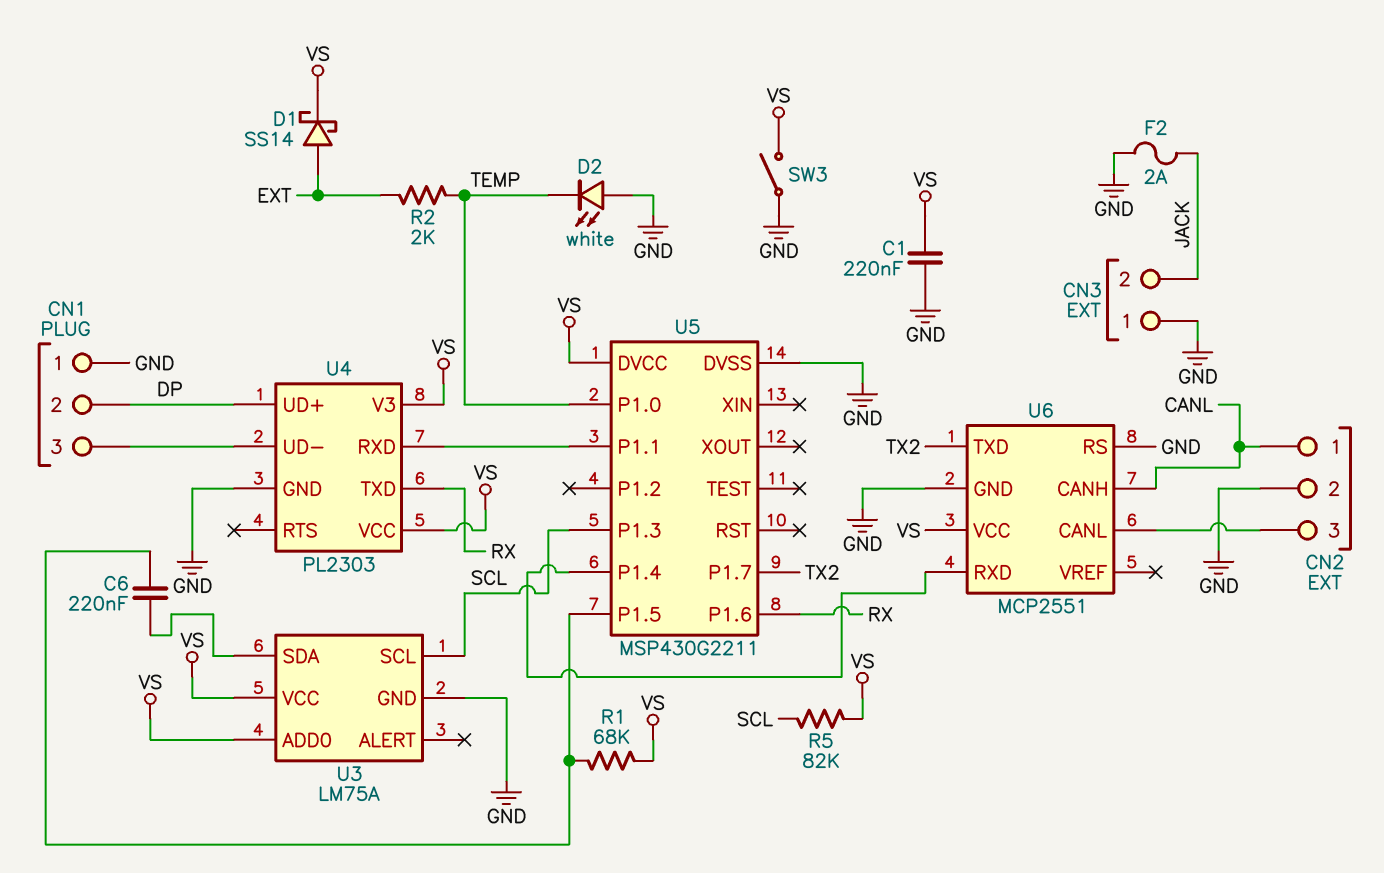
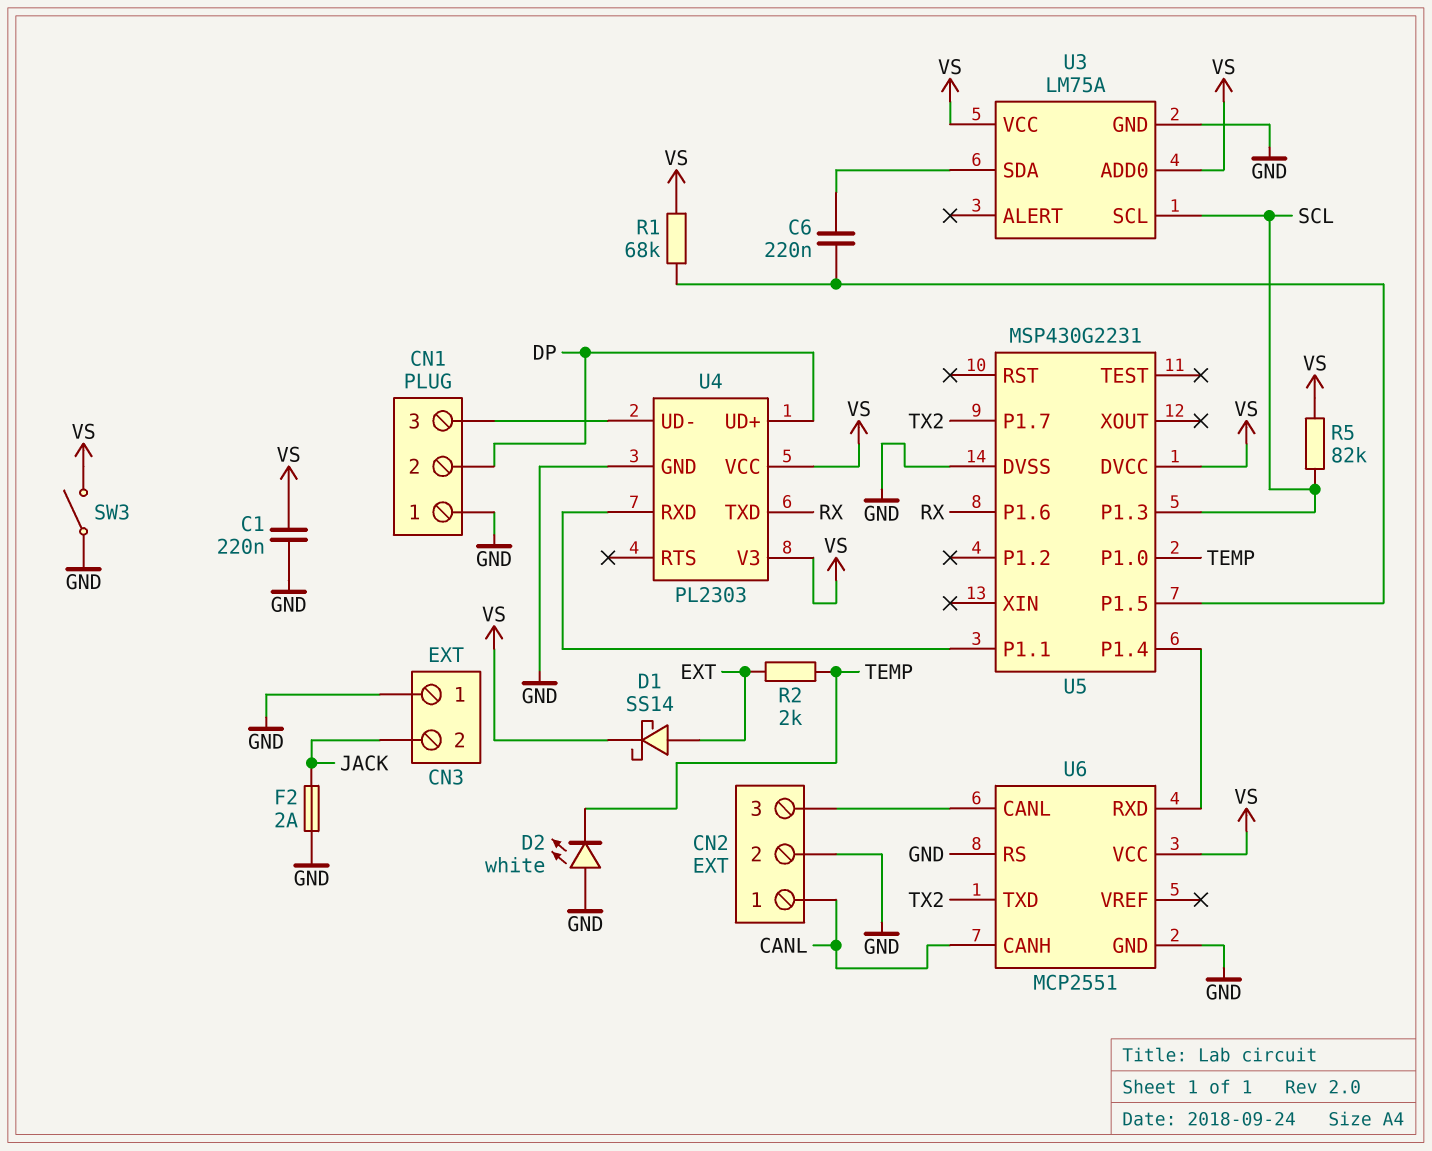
U5: MSP430G2211 -> MSP430G2231

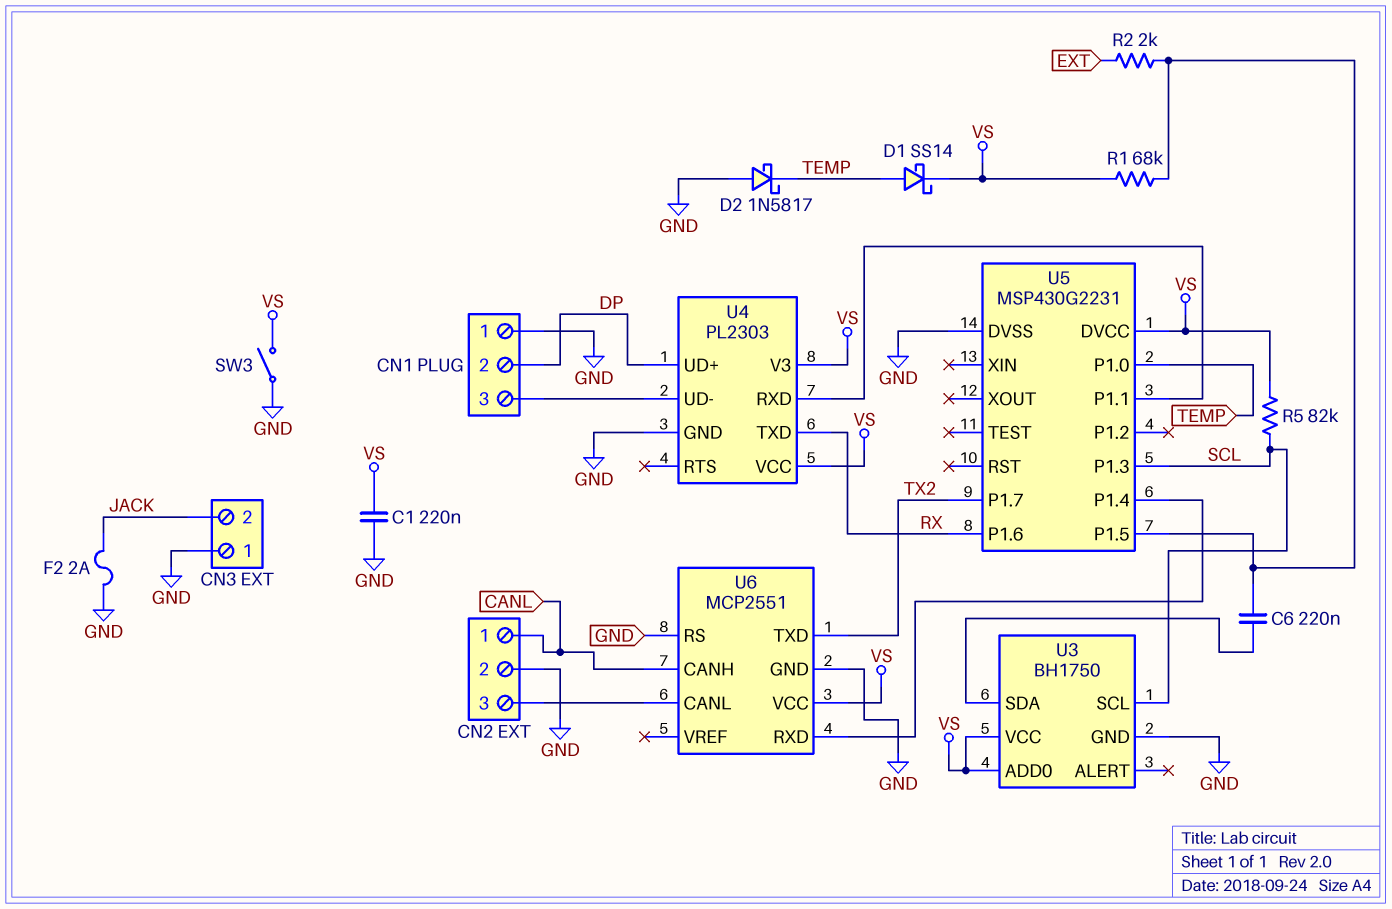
D1: schottky SS14 (A EXT, K VS) -> schottky SS14 (A TEMP, K VS)
D2: LED white (A GND, K TEMP) -> schottky 1N5817 (A GND, K TEMP)
R2: 2k (EXT, TEMP) -> 2k (EXT, U5/P1.5)
U3: LM75A -> BH1750

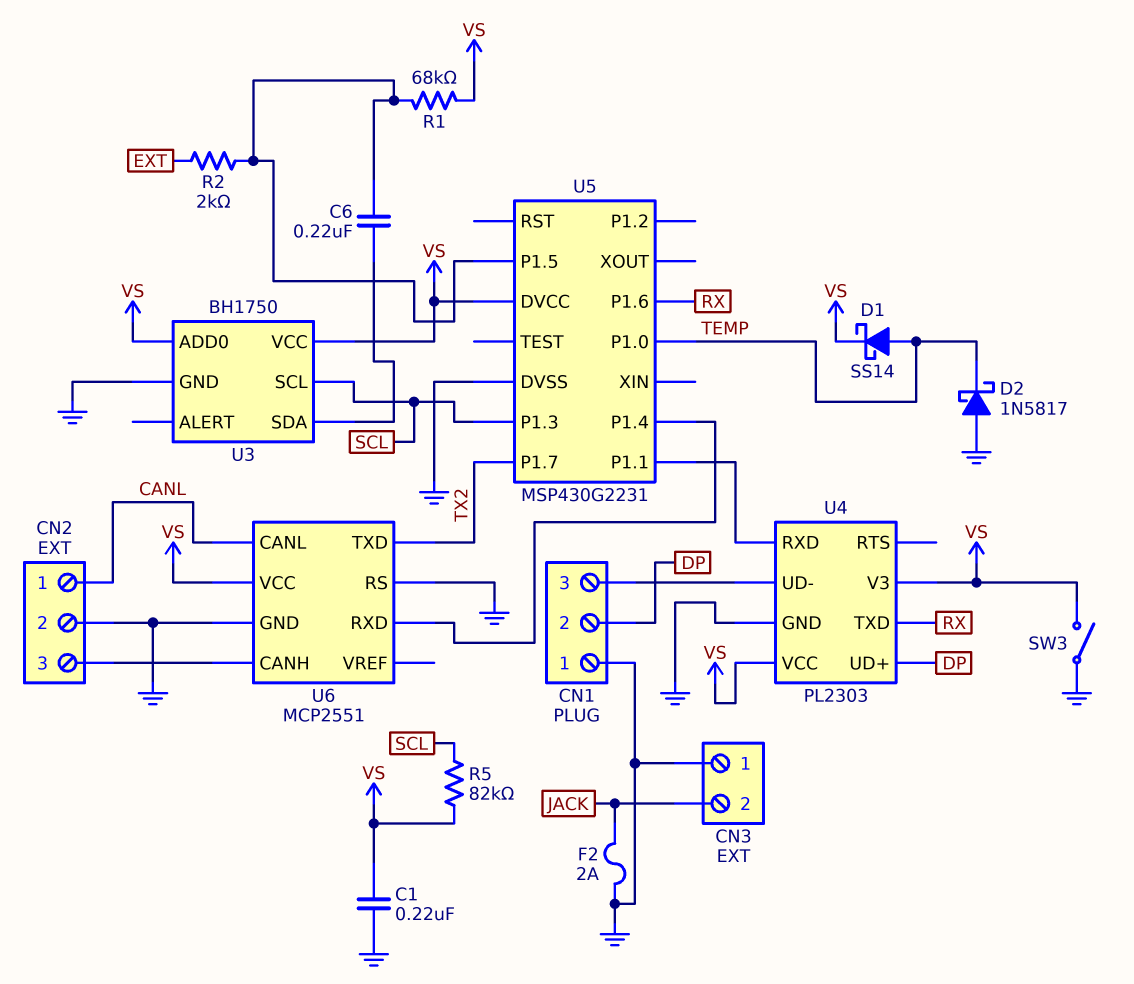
U6 pin CANH: CANL -> CN2/3
U6 pin CANL: CN2/3 -> CANL

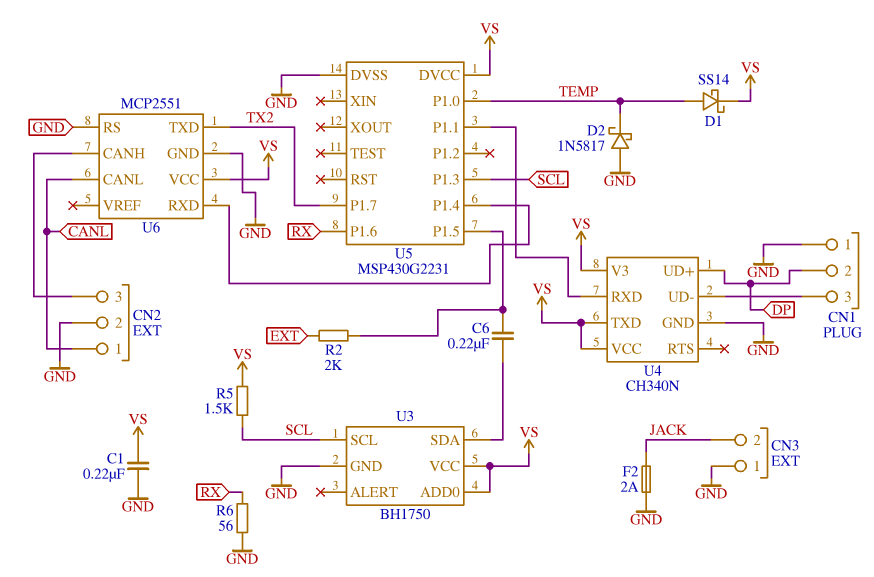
R1: 68k (U5/P1.5, VS) -> none
R5: 82k (SCL, VS) -> 1.5k (SCL, VS)
R6: none -> 56 (GND, RX)
SW3: switch (GND, VS) -> none
U4: PL2303 -> CH340N
U4 pin TXD: RX -> VS

